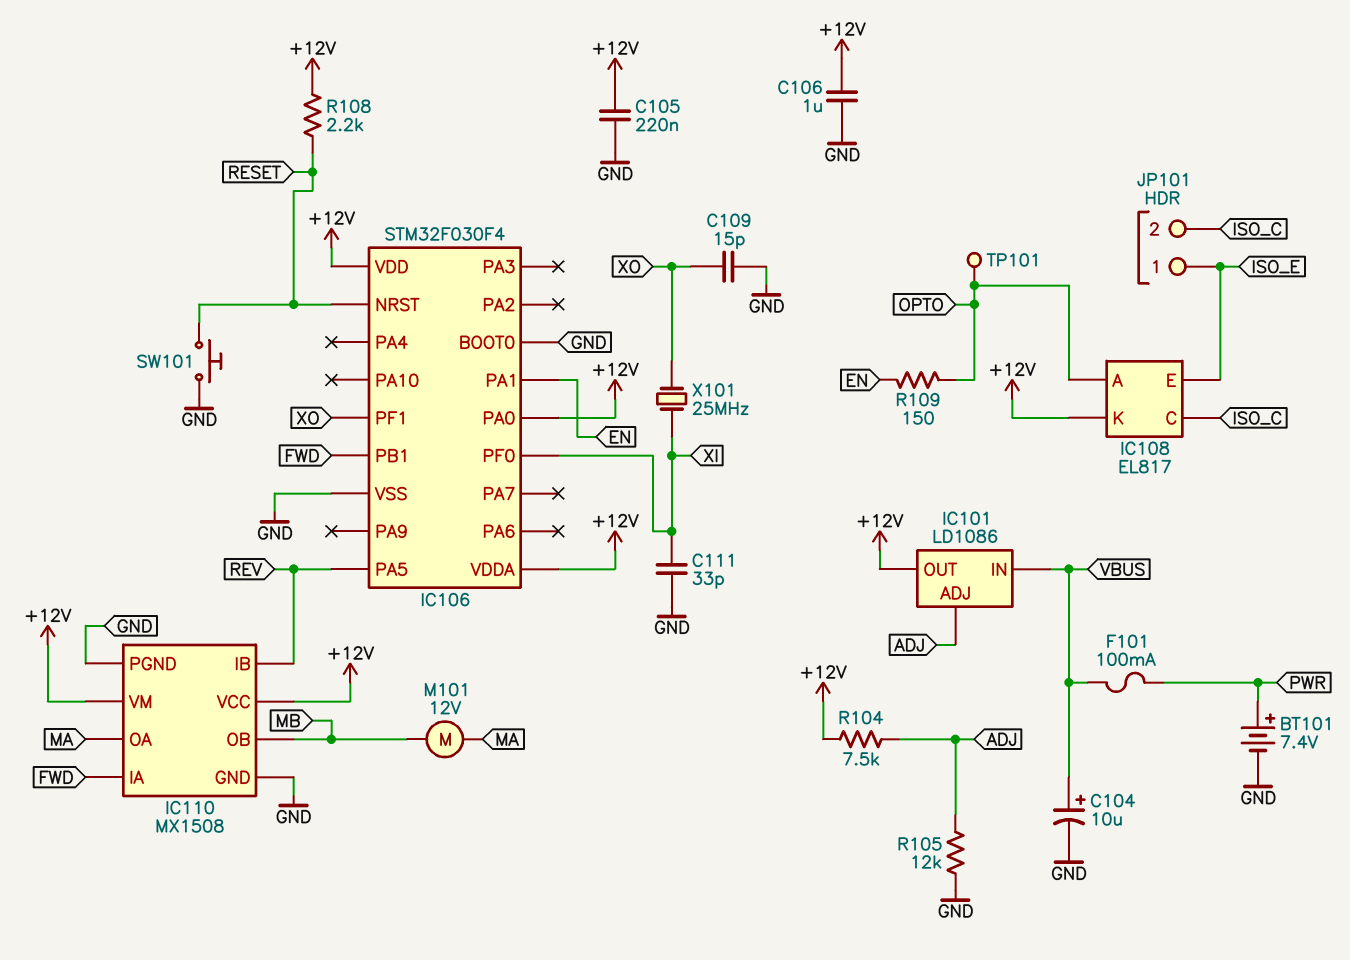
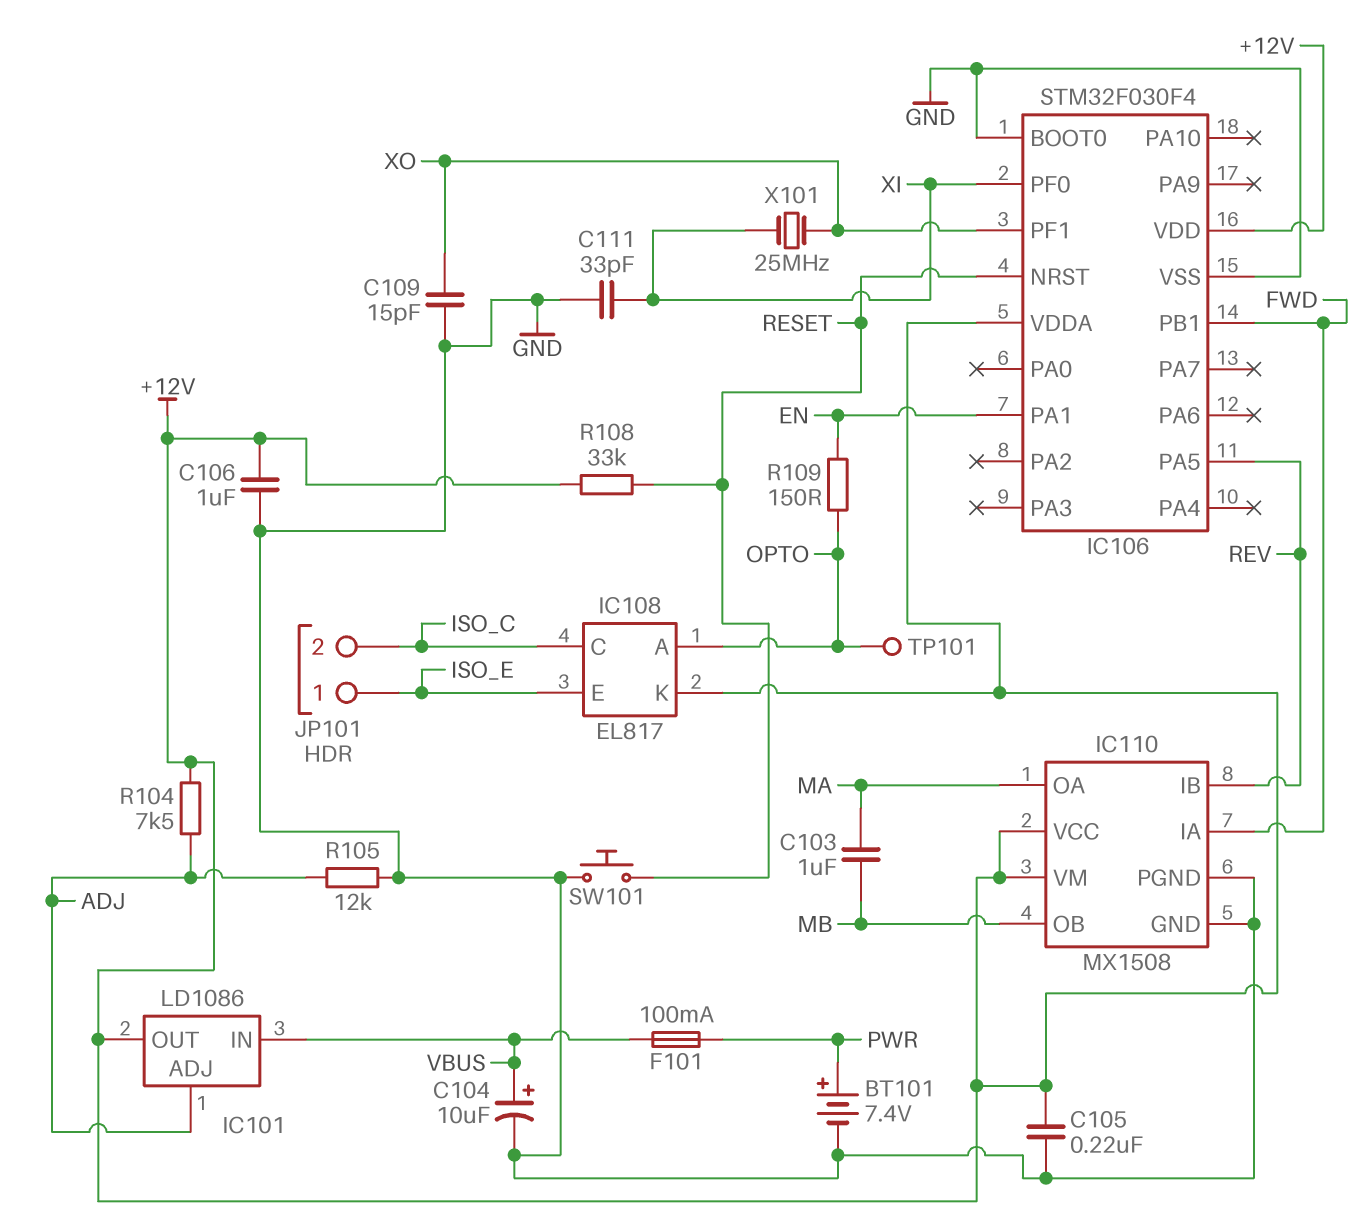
C103: none -> 1uF (MA, MB)
IC106 pin PA0: +12V -> none
M101: motor 12V (MA, MB) -> none
R108: 2.2k (+12V, RESET) -> 33k (+12V, RESET)

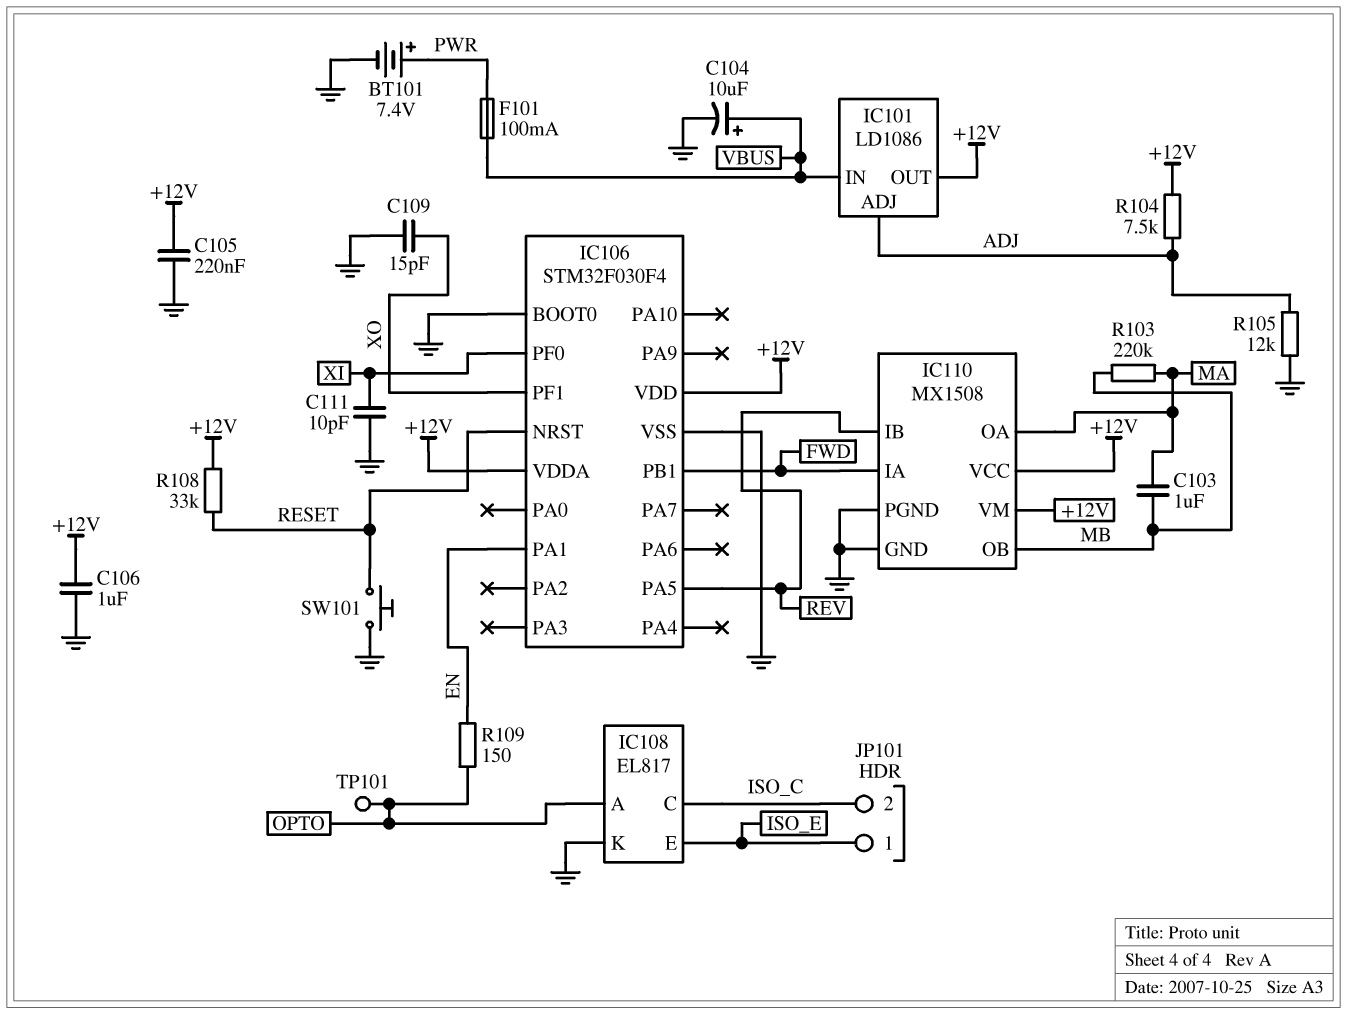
C111: 33pF (GND, XI) -> 10pF (GND, XI)
IC108 pin K: +12V -> GND
R103: none -> 220k (MA, MB)
X101: 25MHz (XI, XO) -> none

